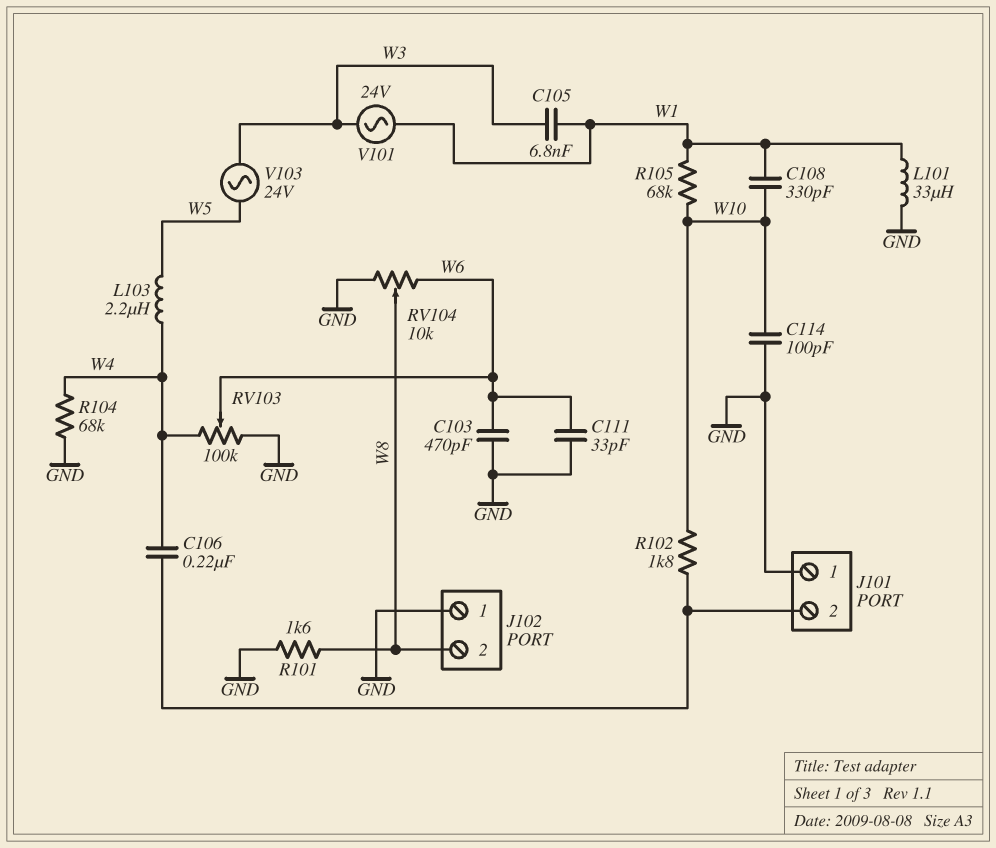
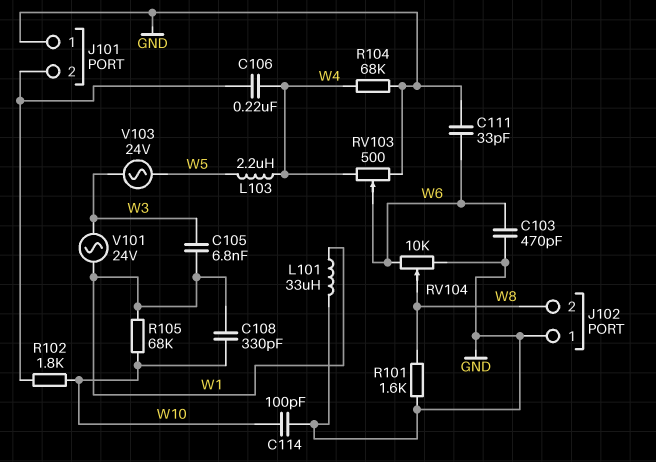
RV103: 100k (GND, W4, wiper W6) -> 500 (GND, W4, wiper W6)

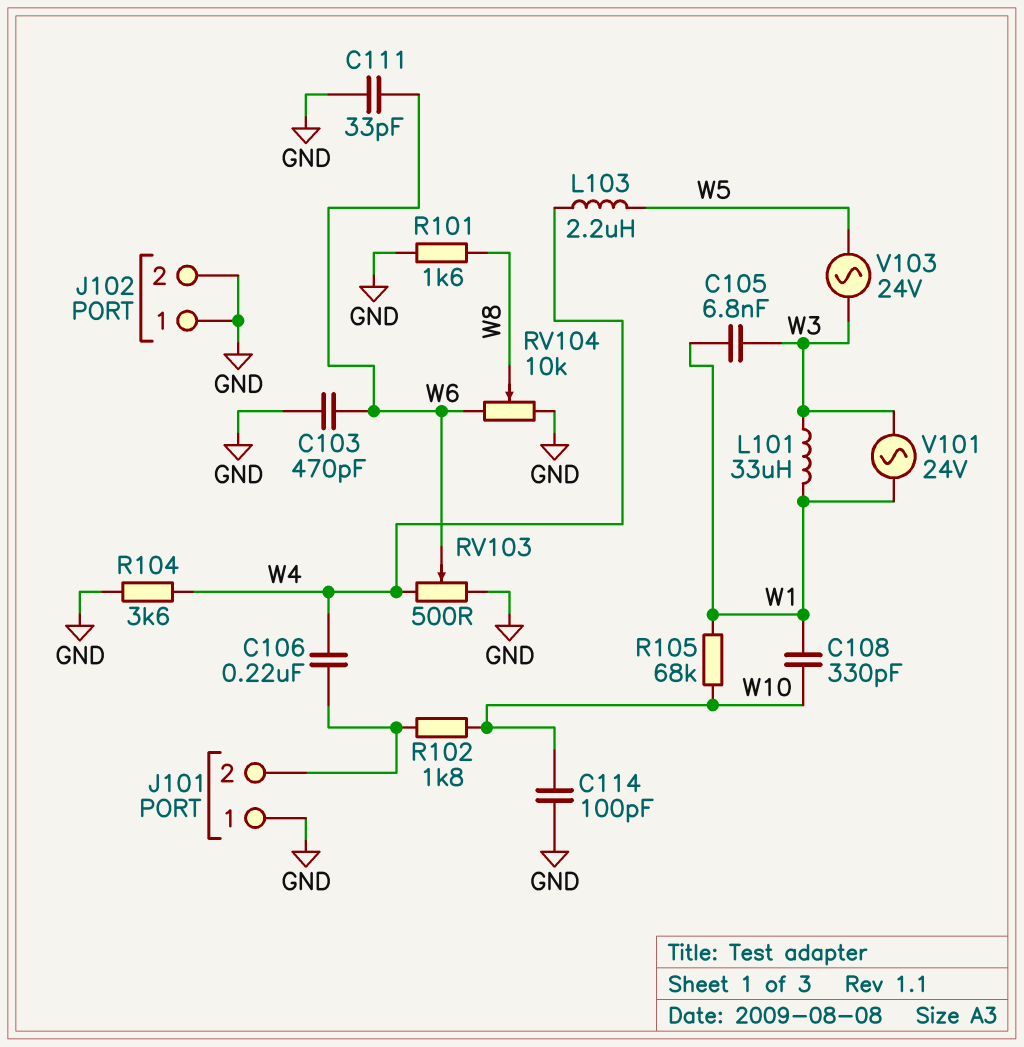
J102 pin 2: W8 -> GND
L101: 33uH (GND, W1) -> 33uH (W1, W3)
R104: 68k (GND, W4) -> 3.6k (GND, W4)

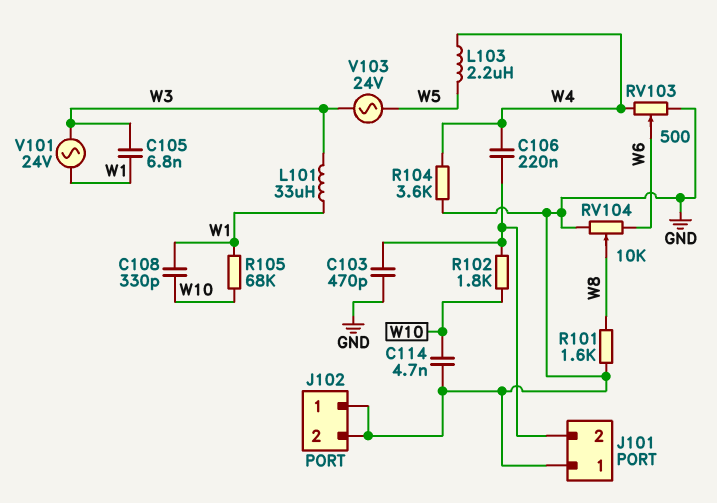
C103: 470pF (GND, W6) -> 470pF (GND, J101/2)
C111: 33pF (GND, W6) -> none
C114: 100pF (GND, W10) -> 4.7nF (GND, W10)

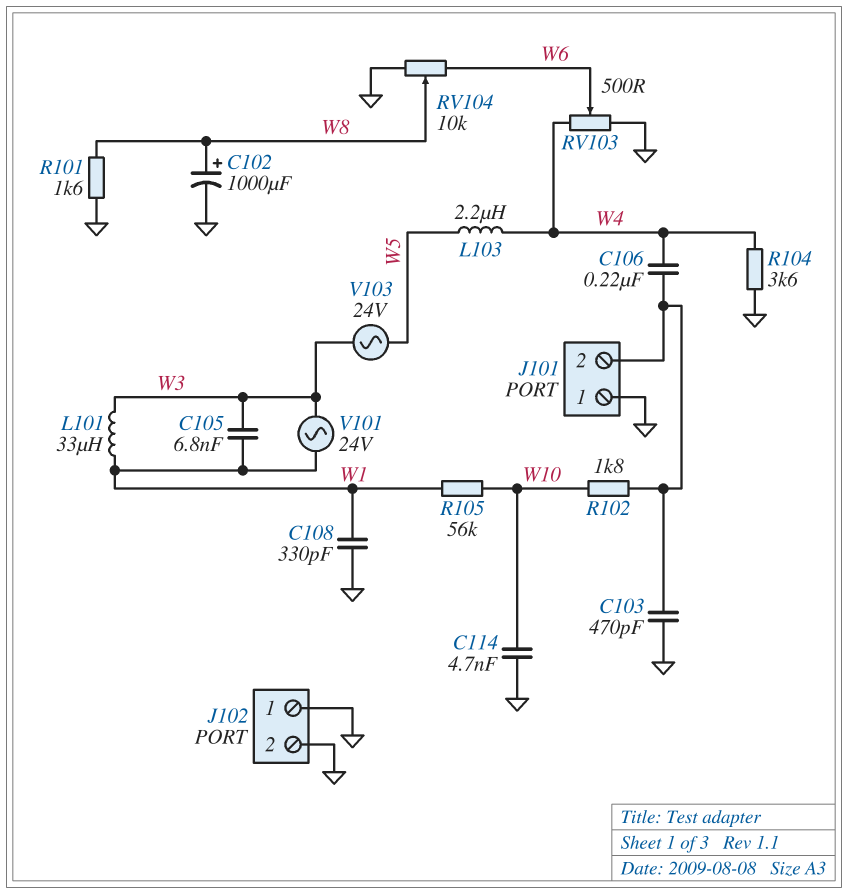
C102: none -> 1000uF (plus W8, minus GND)
C108: 330pF (W1, W10) -> 330pF (GND, W1)
R105: 68k (W1, W10) -> 56k (W1, W10)

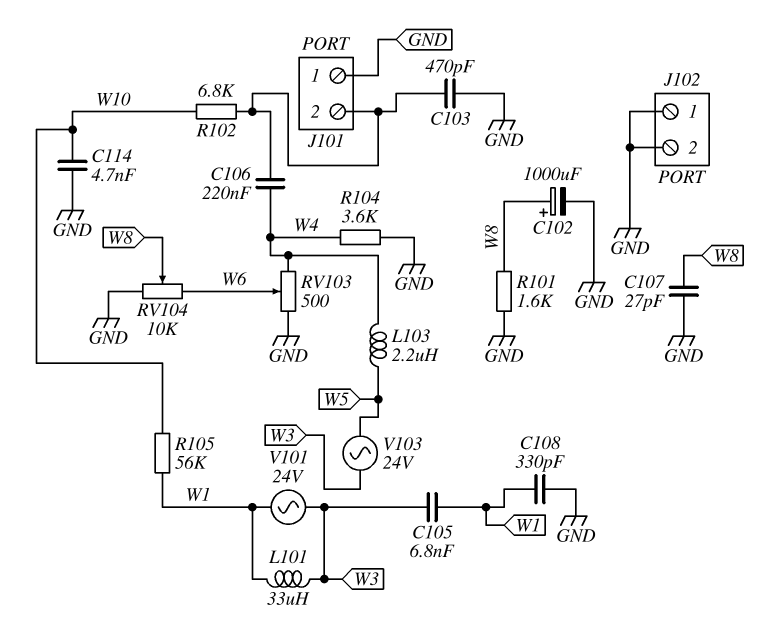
C107: none -> 27pF (GND, W8)
R102: 1.8k (J101/2, W10) -> 6.8k (J101/2, W10)

